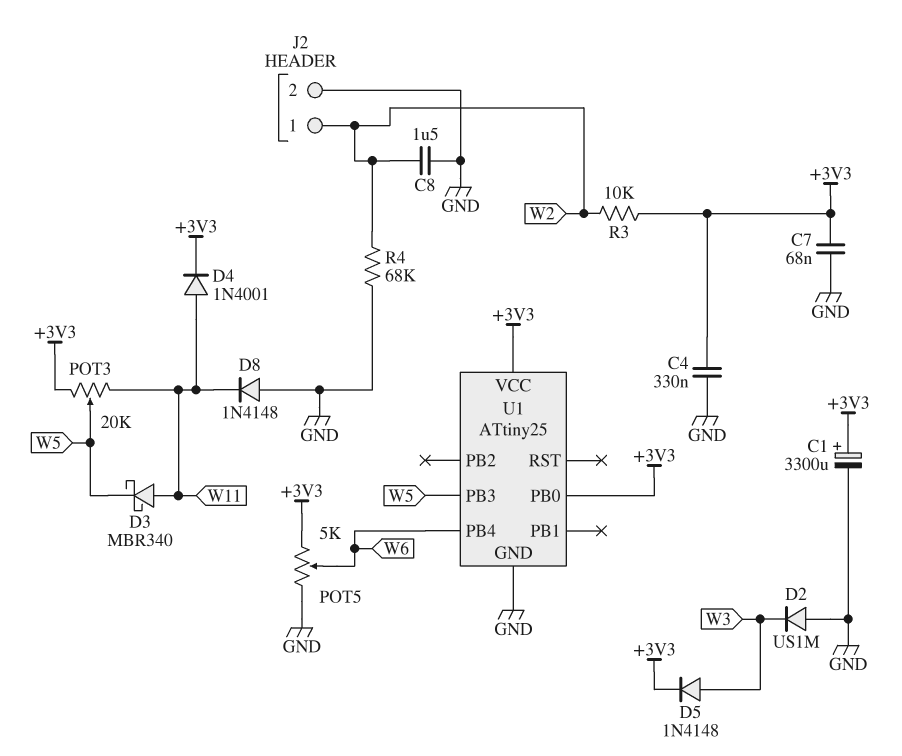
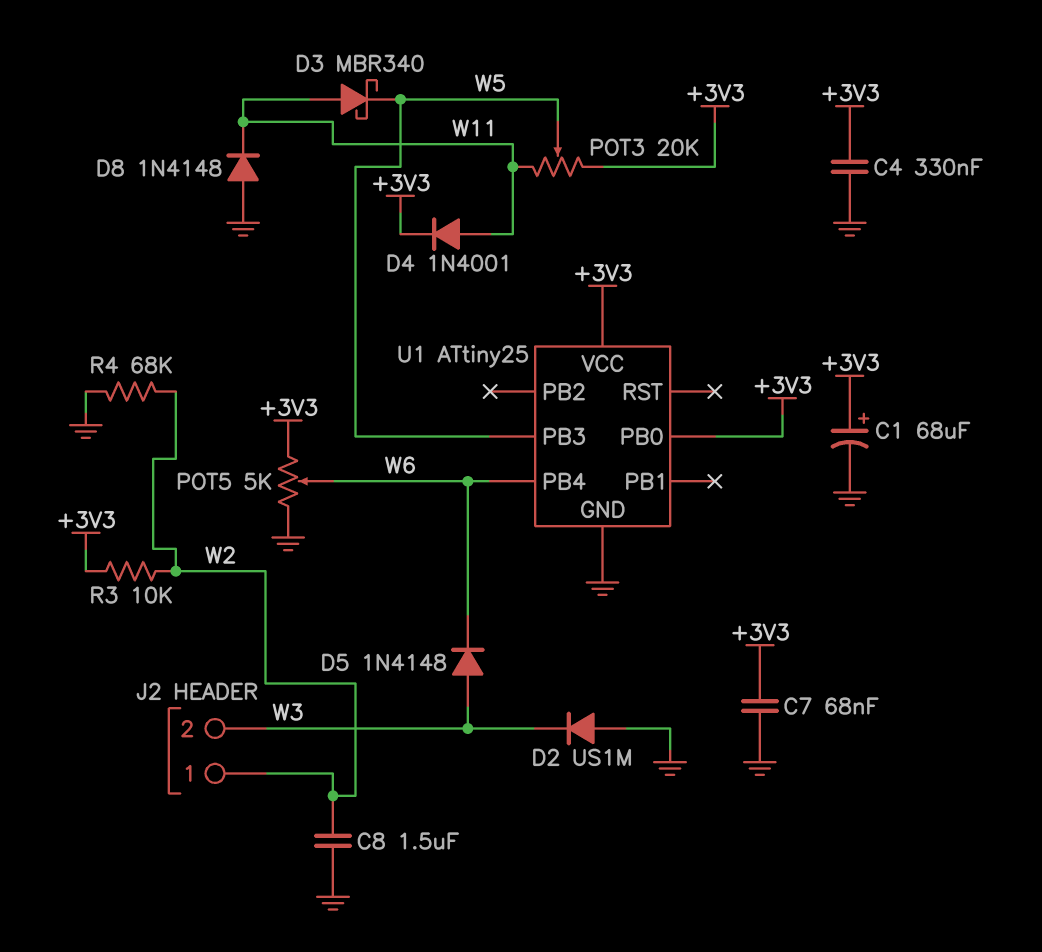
C1: 3300uF (plus +3V3, minus GND) -> 68uF (plus +3V3, minus GND)
D5: diode 1N4148 (A W3, K +3V3) -> diode 1N4148 (A W3, K W6)
J2 pin 2: GND -> W3

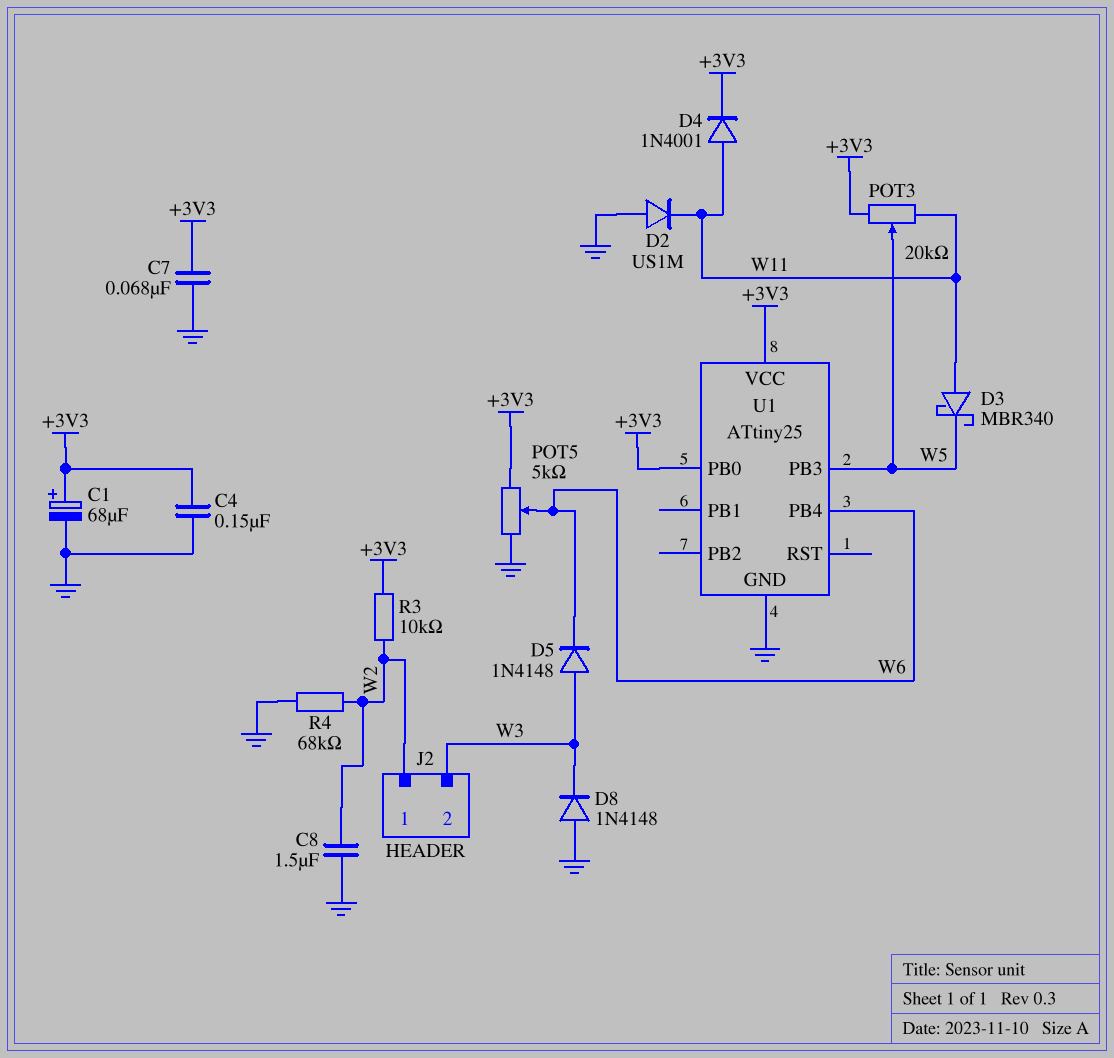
C4: 330nF (+3V3, GND) -> 150nF (+3V3, GND)
D2: diode US1M (A GND, K W3) -> diode US1M (A GND, K W11)
D8: diode 1N4148 (A GND, K W11) -> diode 1N4148 (A GND, K W3)

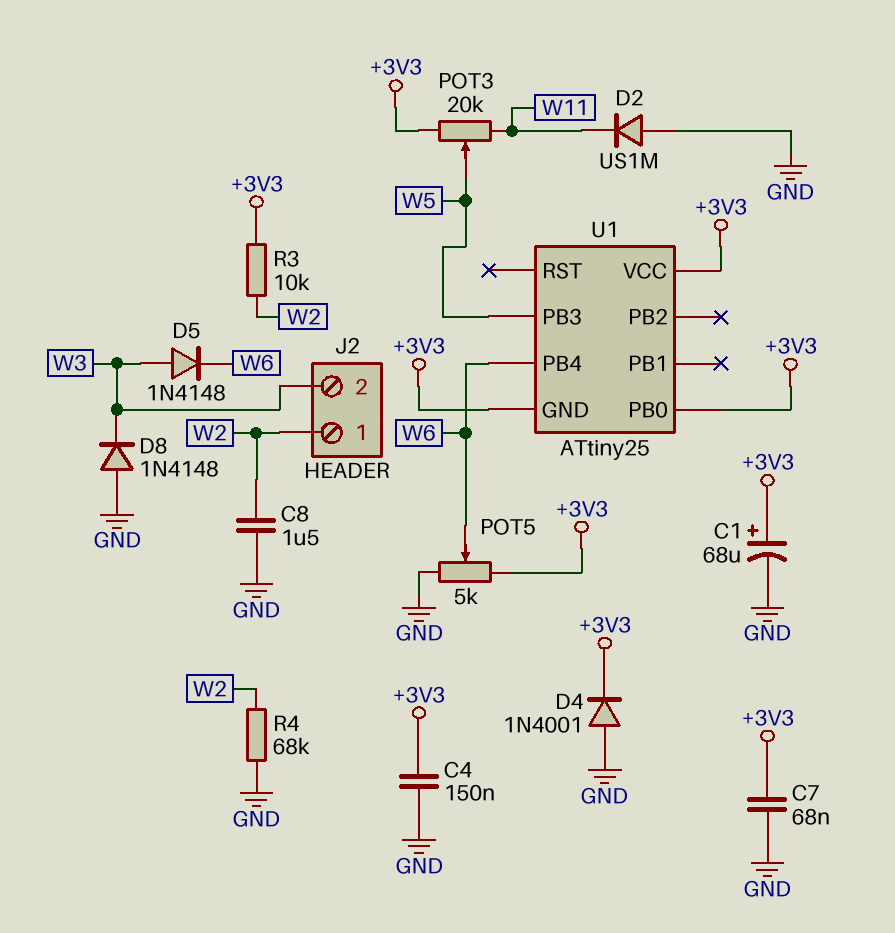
D3: schottky MBR340 (A W11, K W5) -> none
D4: diode 1N4001 (A W11, K +3V3) -> diode 1N4001 (A GND, K +3V3)
U1 pin GND: GND -> +3V3

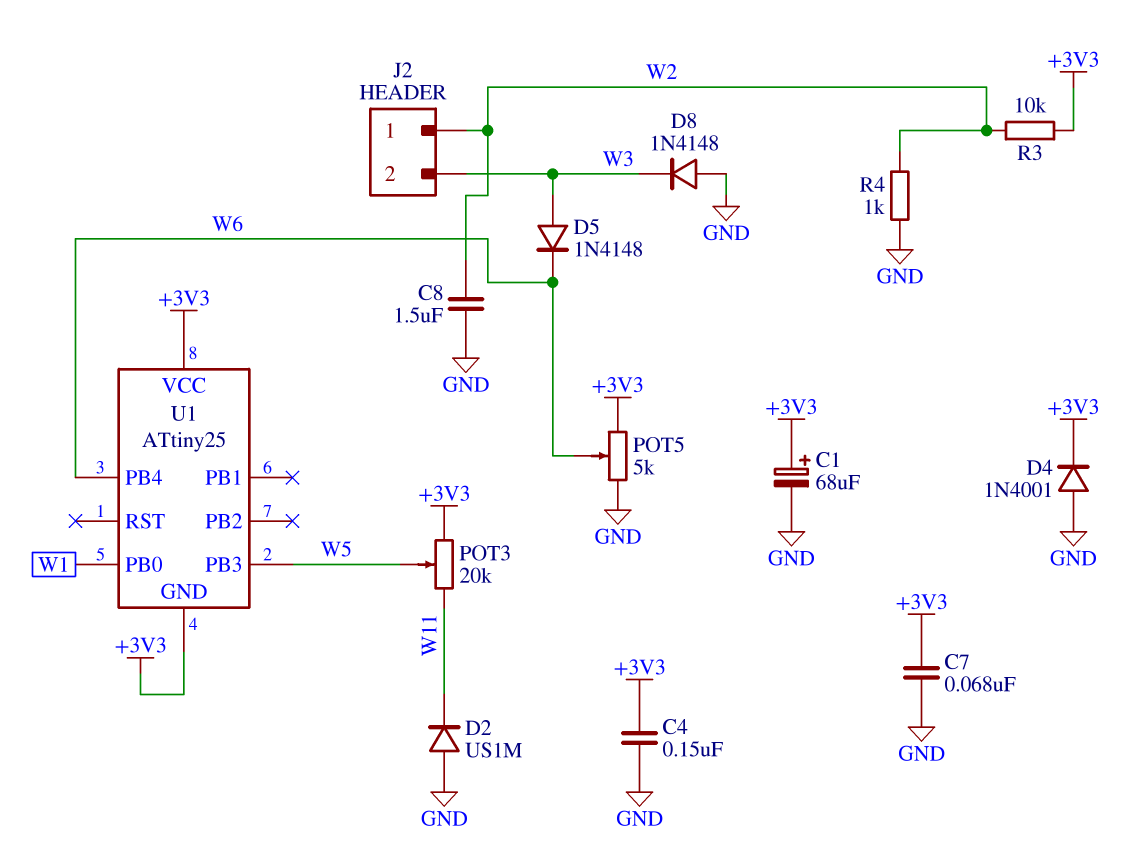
R4: 68k (GND, W2) -> 1k (GND, W2)
U1 pin PB0: +3V3 -> W1

